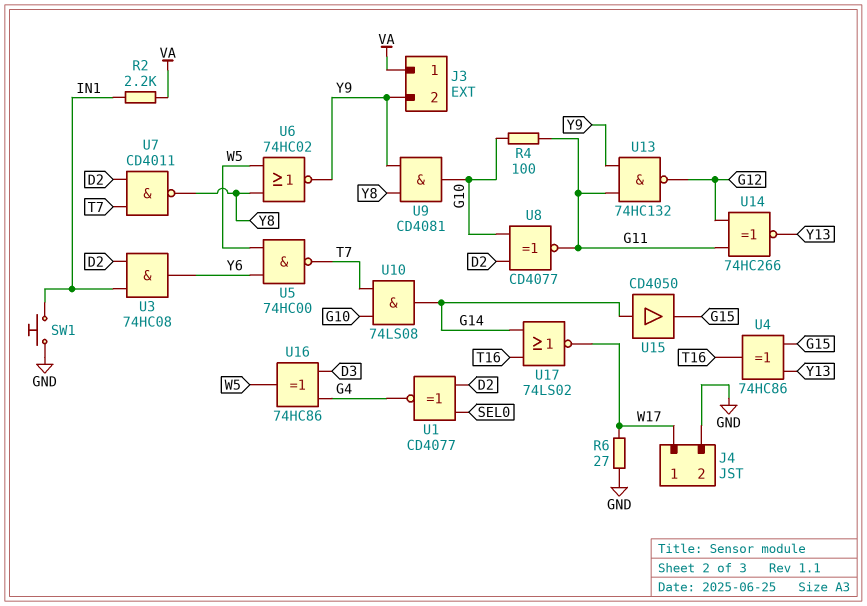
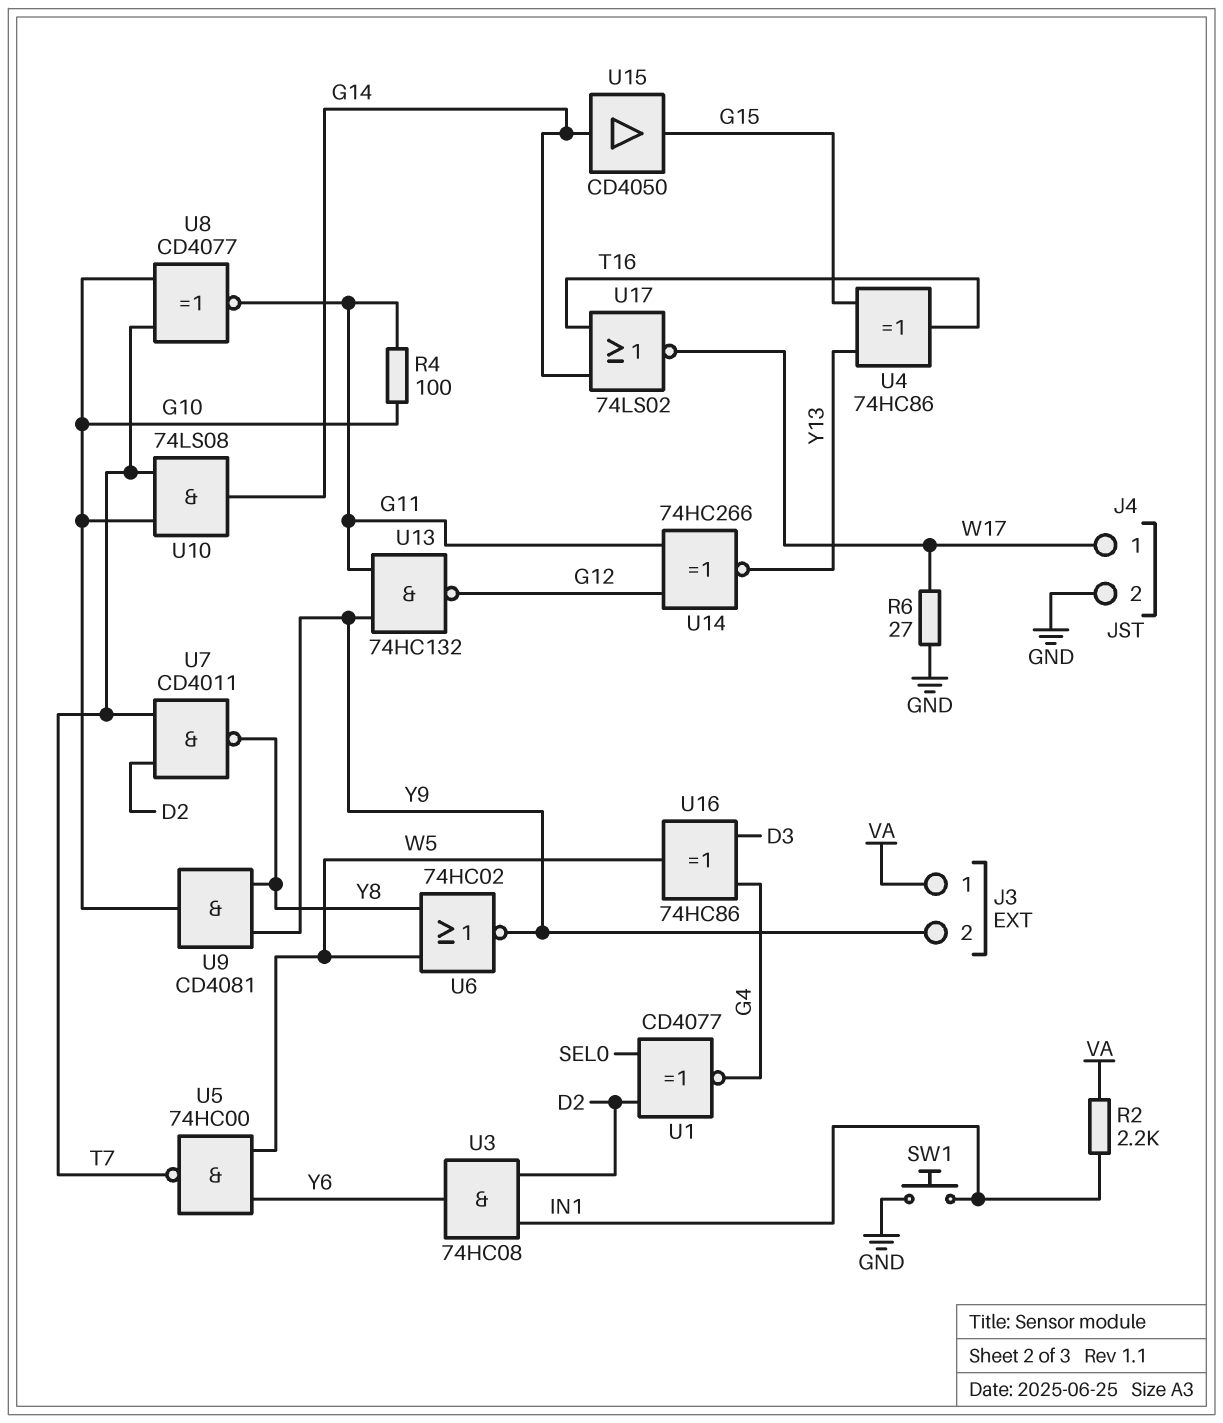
U8: XNOR CD4077 (in D2, in G10, out G11) -> XNOR CD4077 (in G10, in T7, out G11)

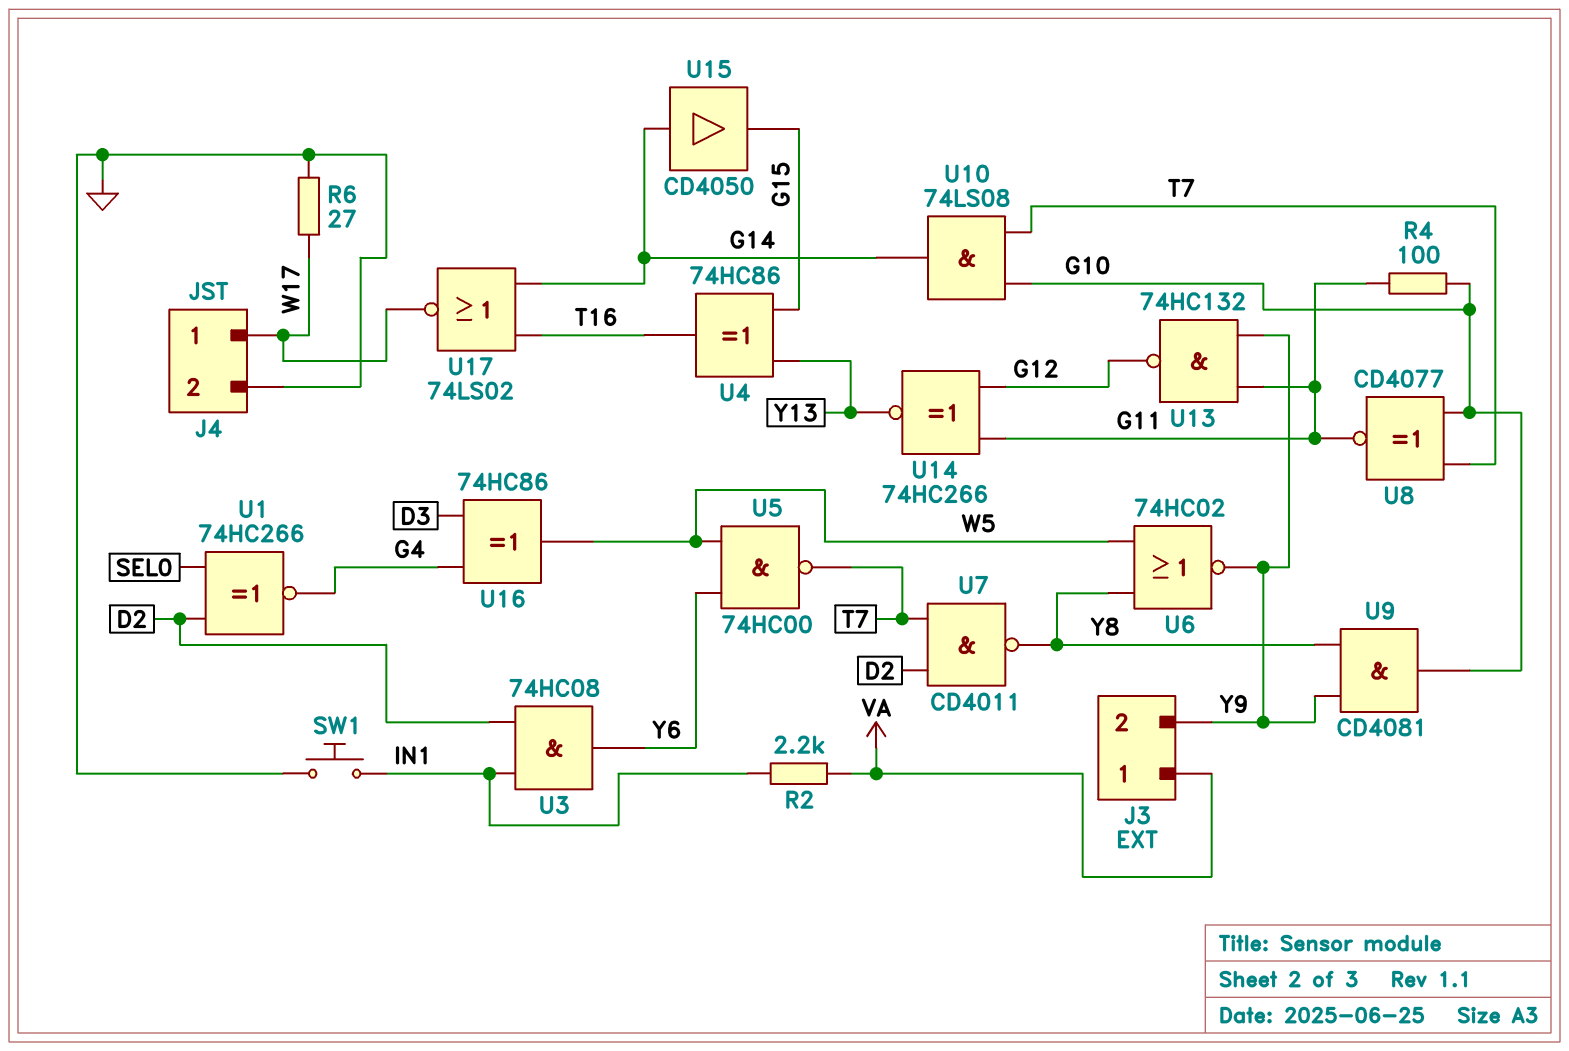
U1: XNOR CD4077 (in D2, in SEL0, out G4) -> XNOR 74HC266 (in D2, in SEL0, out G4)

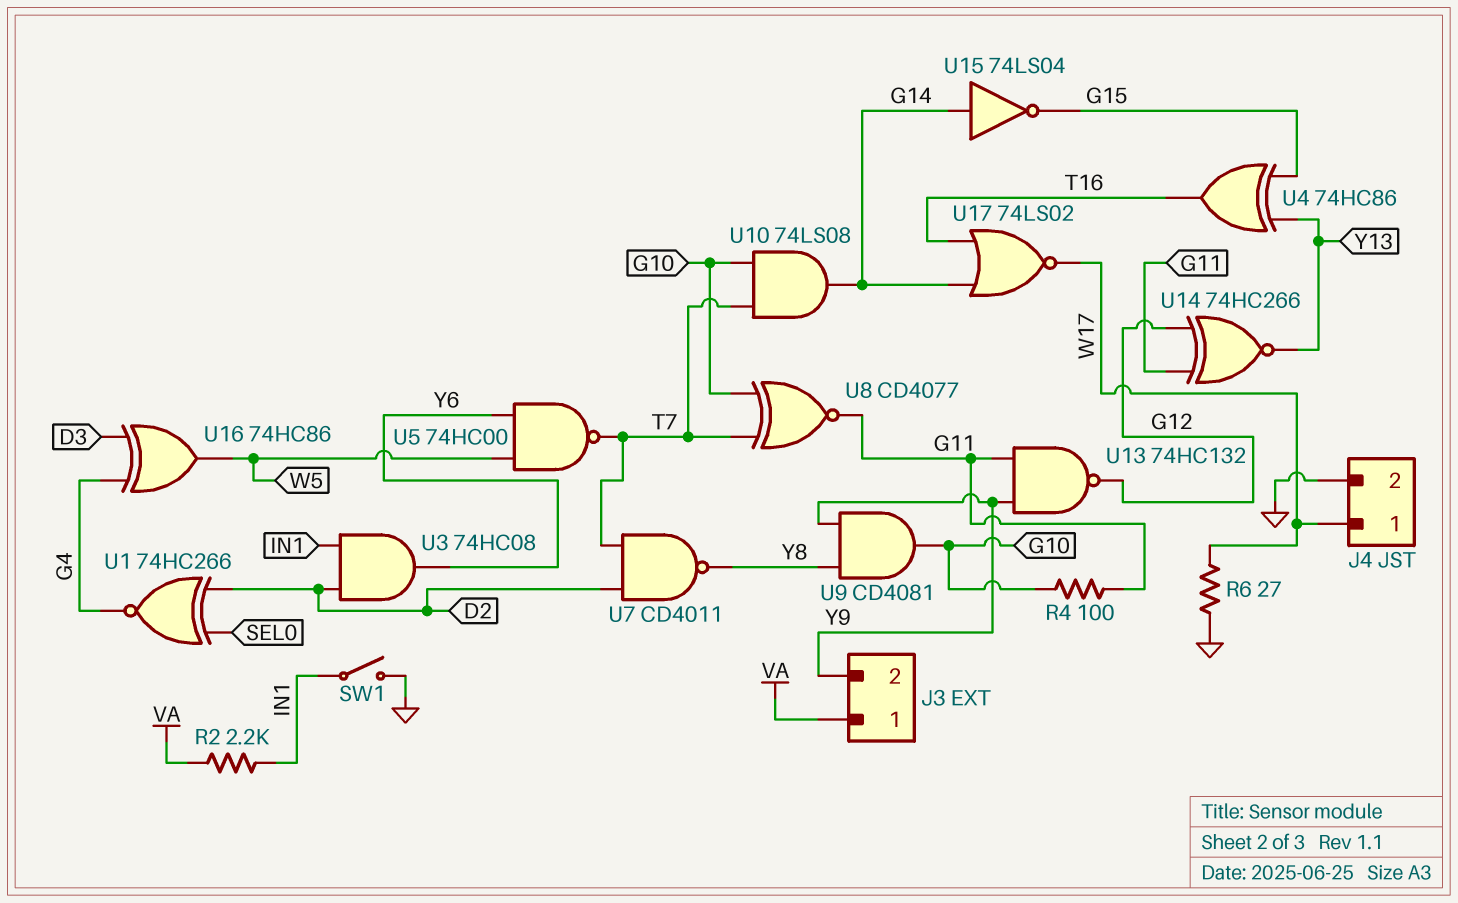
SW1: button (GND, IN1) -> switch (GND, IN1)
U6: NOR 74HC02 (in W5, in Y8, out Y9) -> none
U15: buffer CD4050 (in G14, out G15) -> NOT 74LS04 (in G14, out G15)

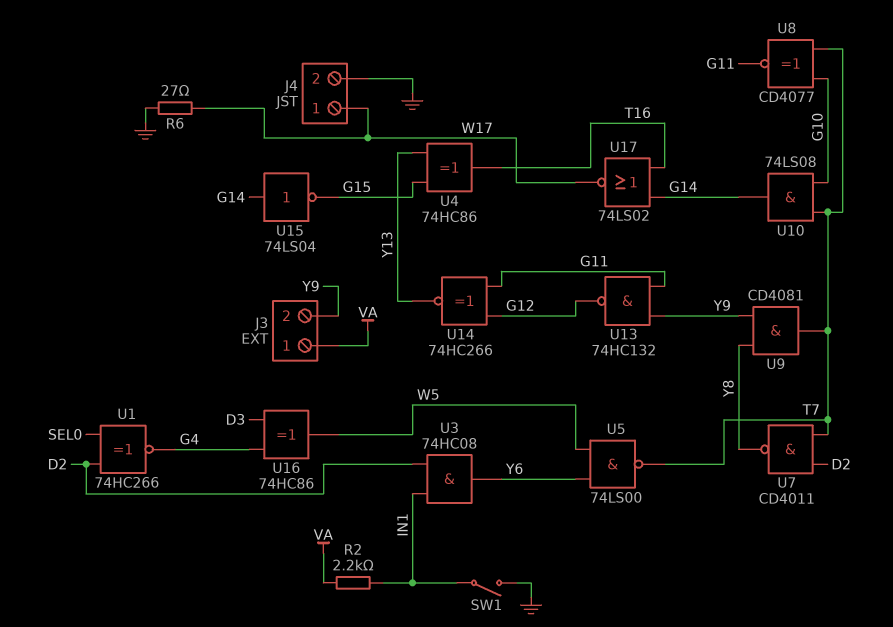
R4: 100 (G10, G11) -> none
U5: NAND 74HC00 (in W5, in Y6, out T7) -> NAND 74LS00 (in W5, in Y6, out T7)
U9: AND CD4081 (in Y8, in Y9, out G10) -> AND CD4081 (in Y8, in Y9, out T7)

